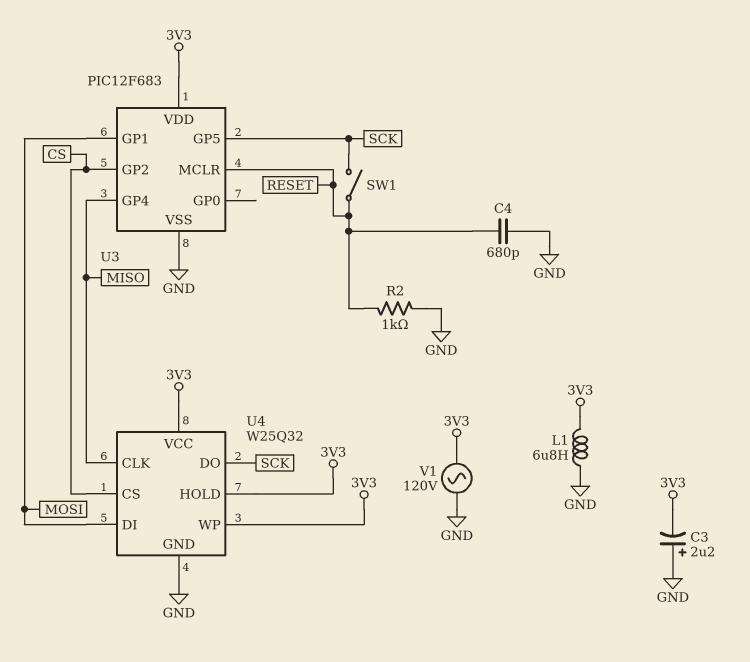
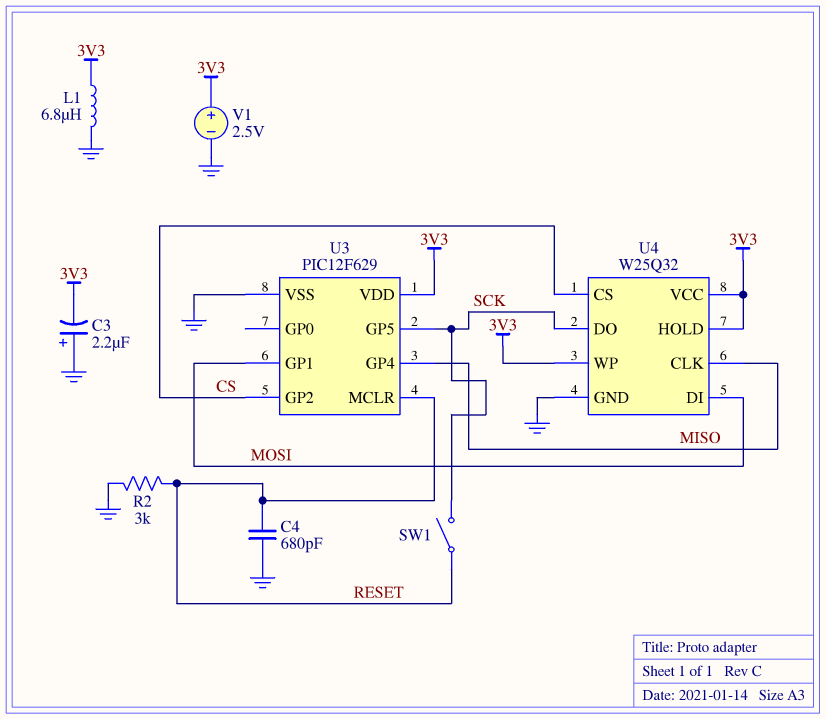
R2: 1k (GND, RESET) -> 3k (GND, RESET)
U3: PIC12F683 -> PIC12F629
V1: AC 120V (3V3, GND) -> 2.5V (plus 3V3, minus GND)

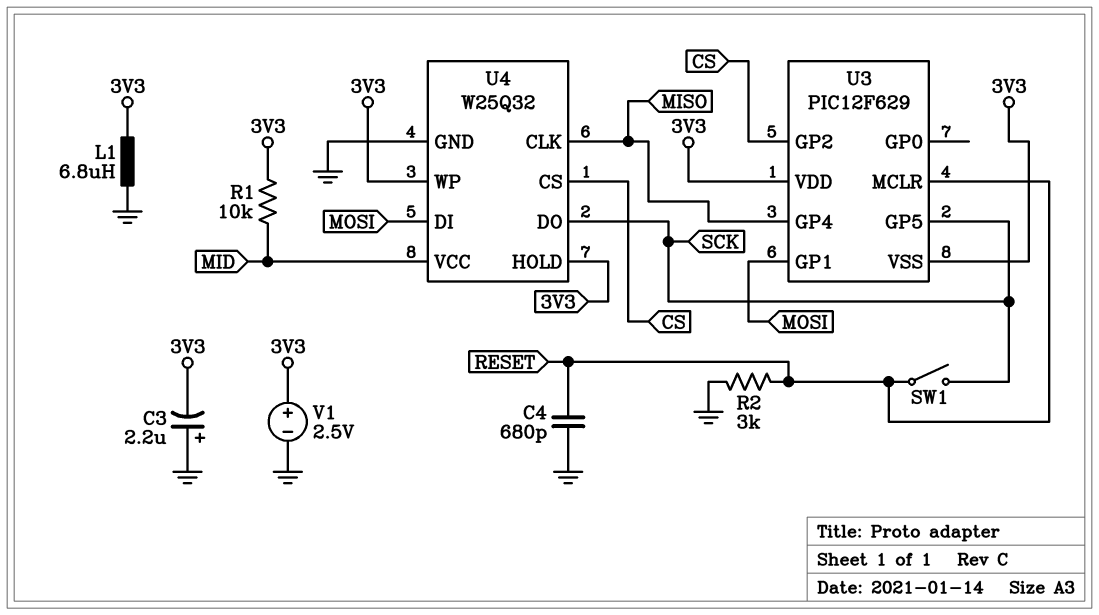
R1: none -> 10k (3V3, MID)
U3 pin VSS: GND -> 3V3
U4 pin VCC: 3V3 -> MID

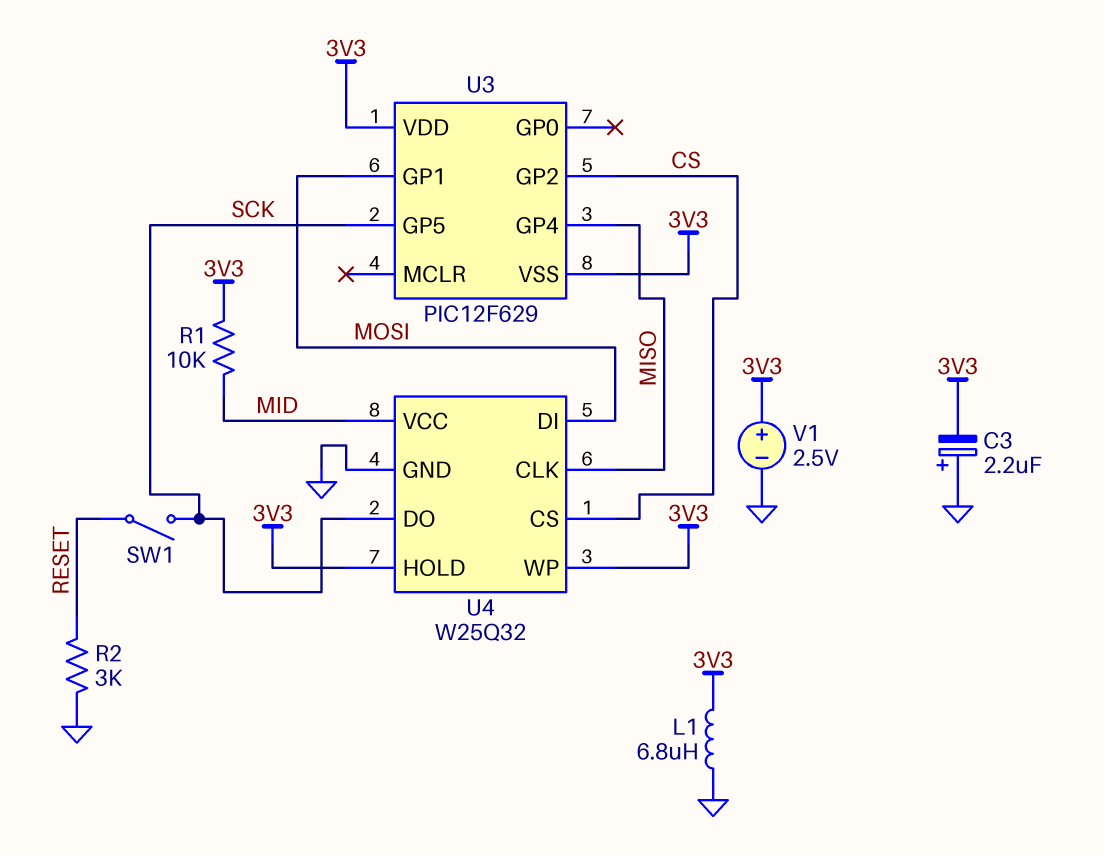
C4: 680pF (GND, RESET) -> none
U3 pin MCLR: RESET -> none

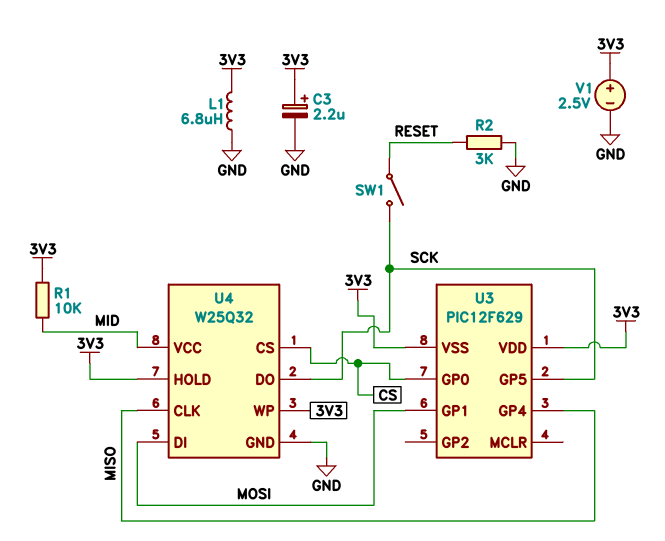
C3: 2.2uF (plus GND, minus 3V3) -> 2.2uF (plus 3V3, minus GND)
U3 pin GP0: none -> CS
U3 pin GP2: CS -> none

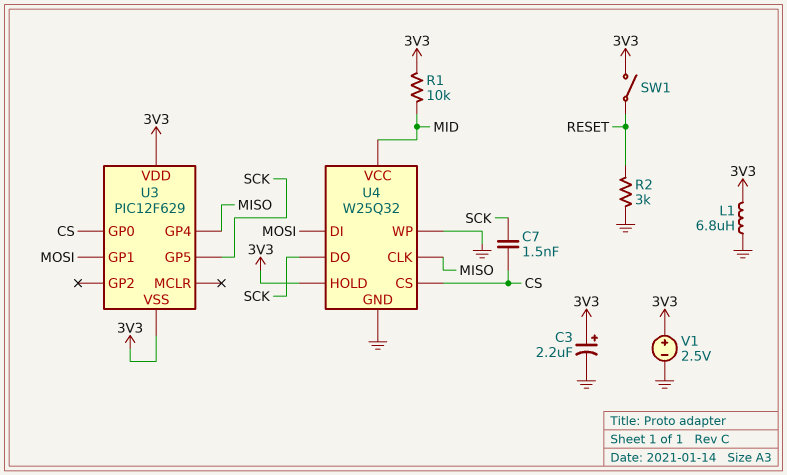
C7: none -> 1.5nF (CS, SCK)
SW1: switch (RESET, SCK) -> switch (3V3, RESET)
U4 pin WP: 3V3 -> GND

